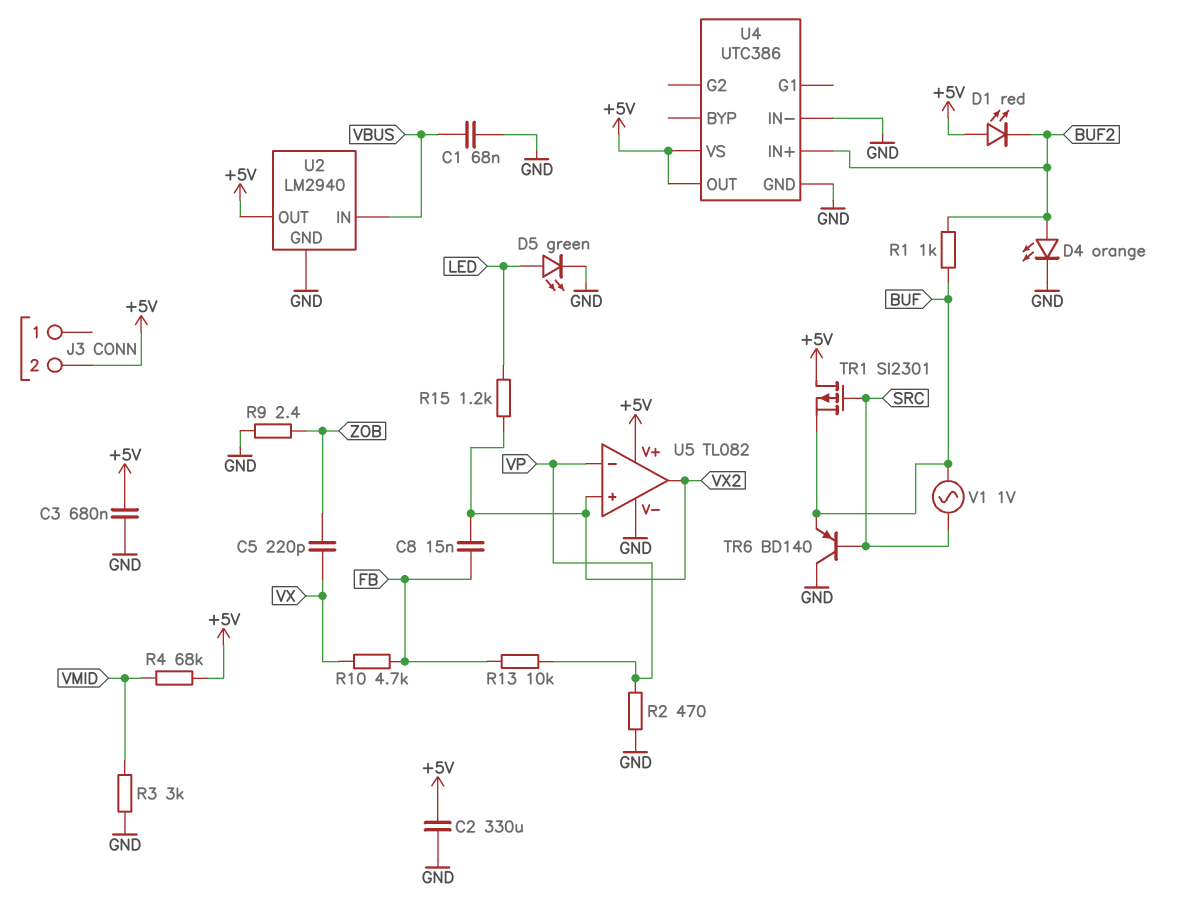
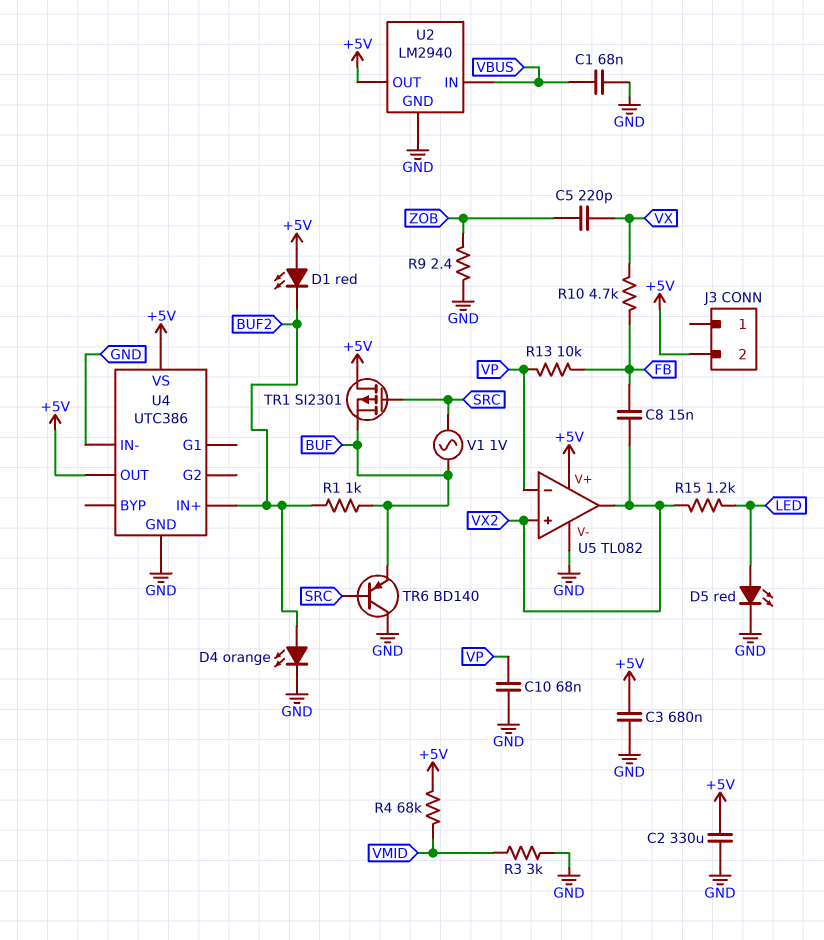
C10: none -> 68nF (GND, VP)
D5: LED green (A LED, K GND) -> LED red (A LED, K GND)
R2: 470 (GND, VP) -> none

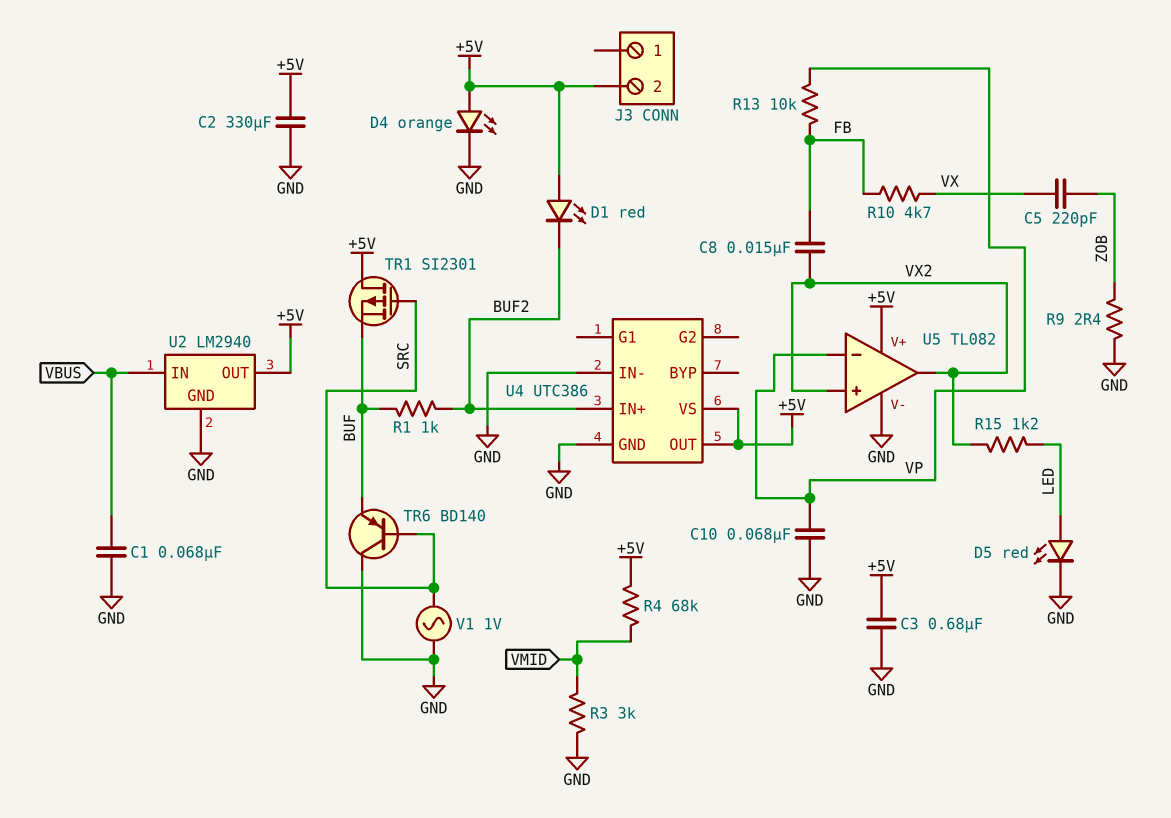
D4: LED orange (A BUF2, K GND) -> LED orange (A +5V, K GND)
V1: AC 1V (BUF, SRC) -> AC 1V (GND, SRC)

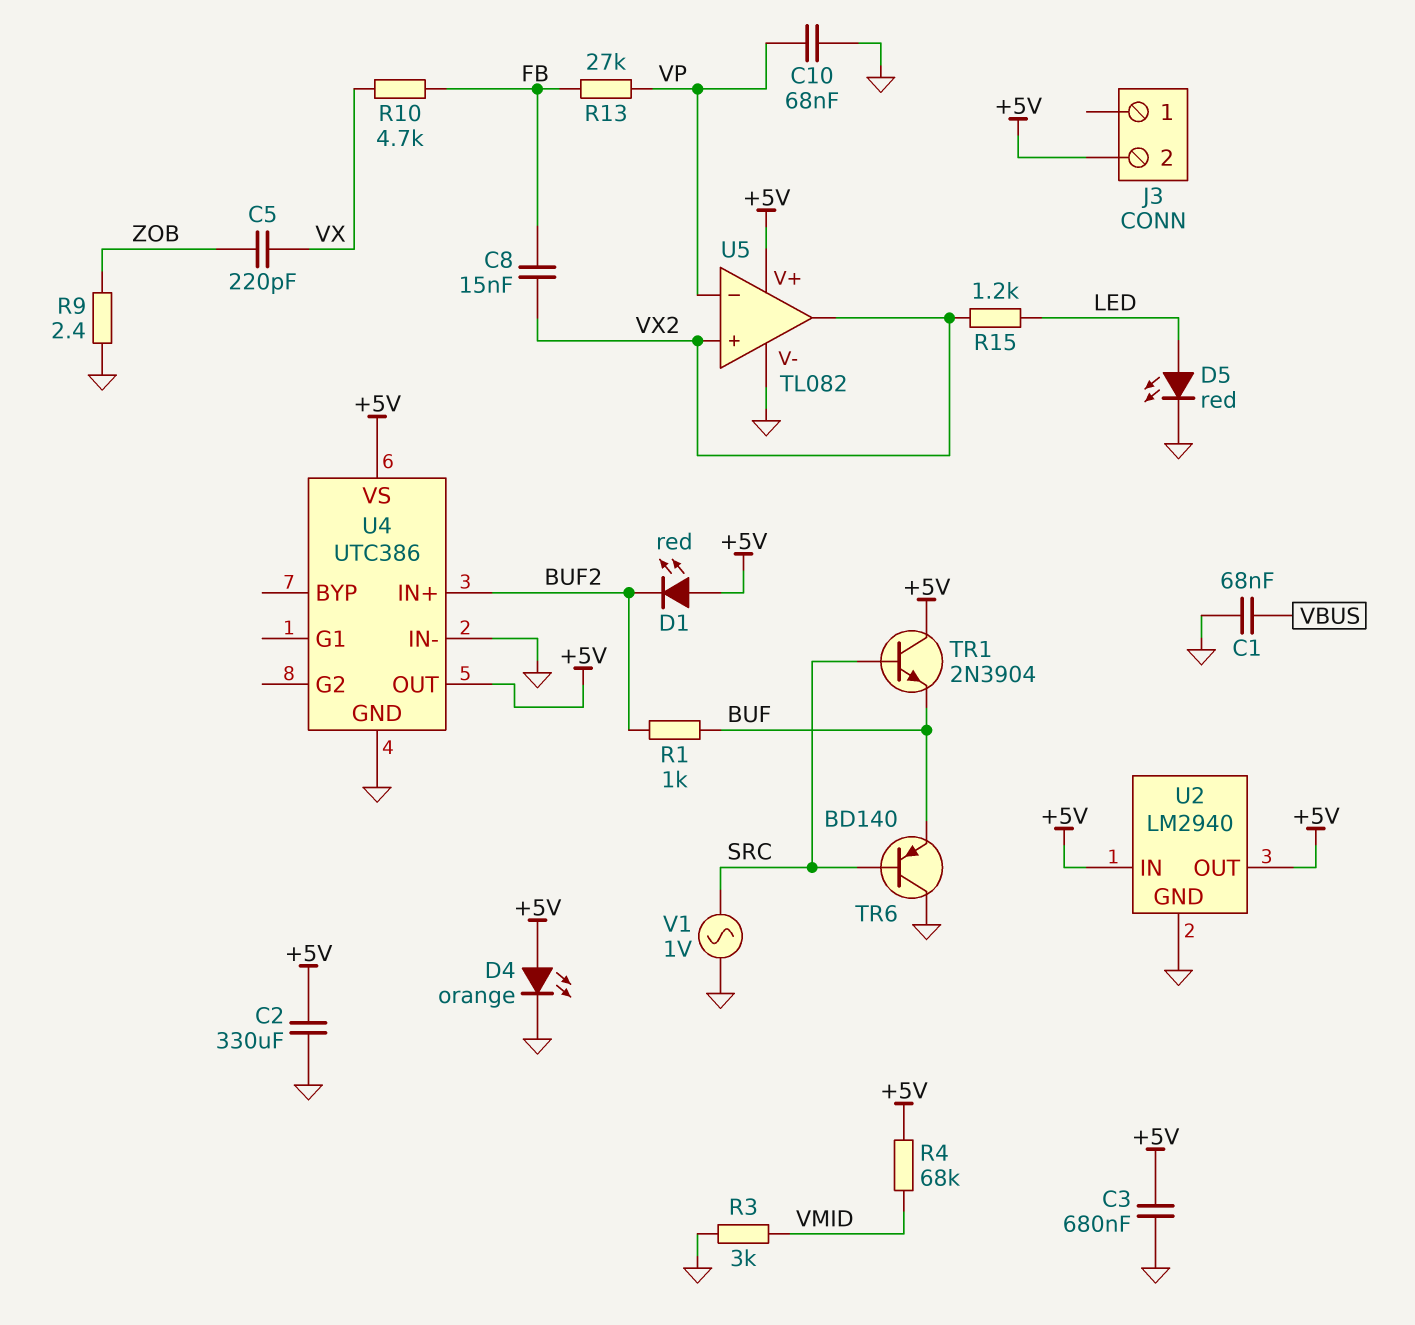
R13: 10k (FB, VP) -> 27k (FB, VP)
TR1: PMOS SI2301 (G SRC, D +5V, S BUF) -> NPN 2N3904 (B SRC, C +5V, E BUF)
U2 pin IN: VBUS -> +5V

